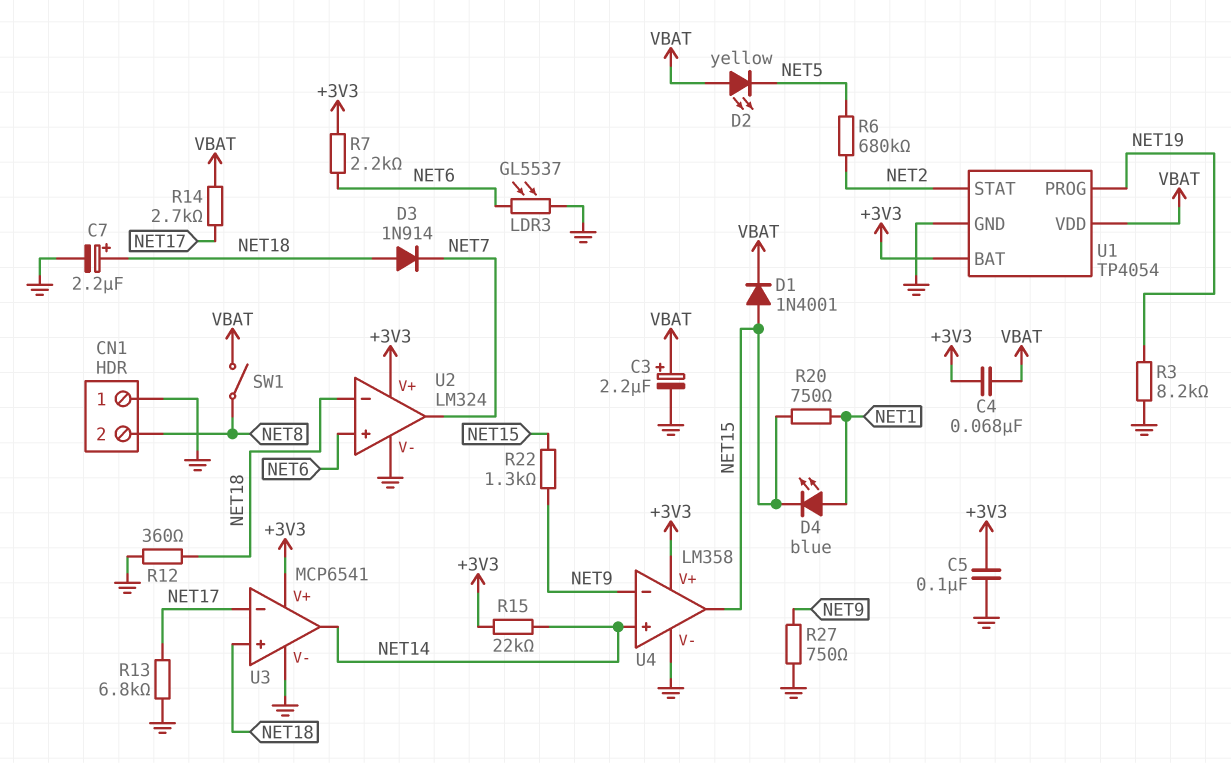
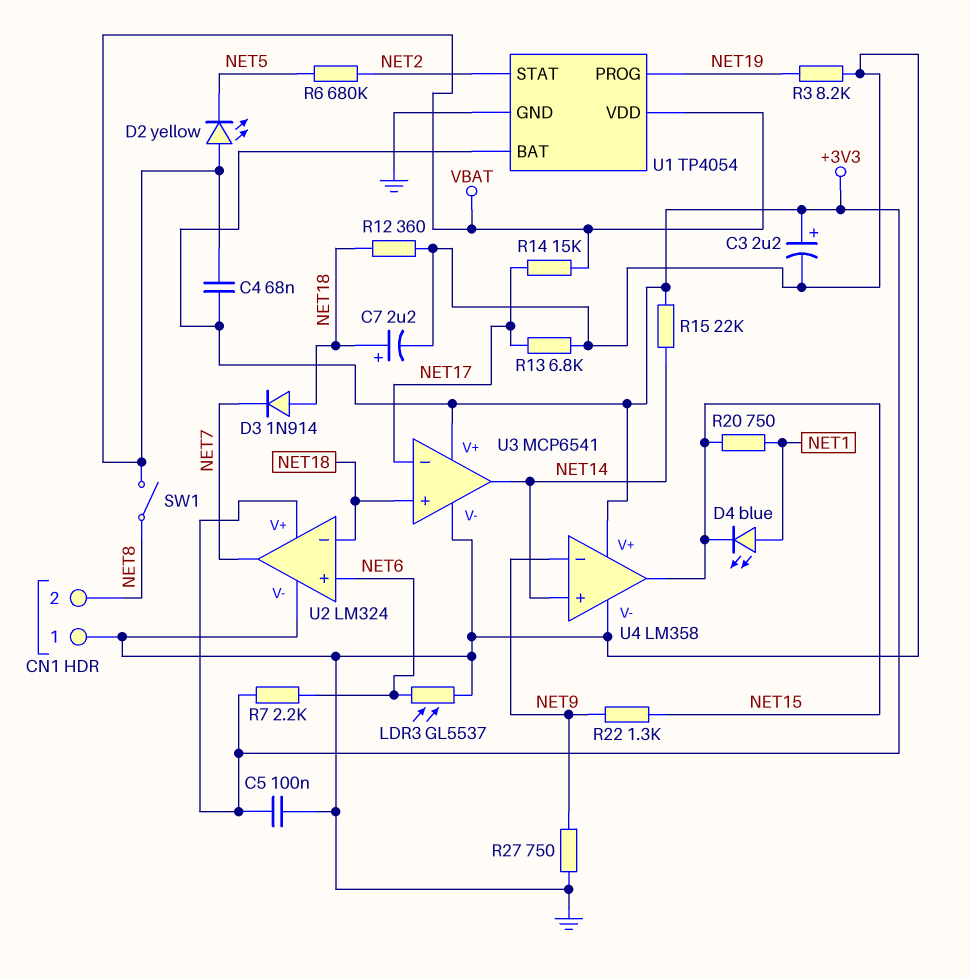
C3: 2.2uF (plus VBAT, minus GND) -> 2.2uF (plus +3V3, minus GND)
D1: diode 1N4001 (A NET15, K VBAT) -> none
R14: 2.7k (NET17, VBAT) -> 15k (NET17, VBAT)

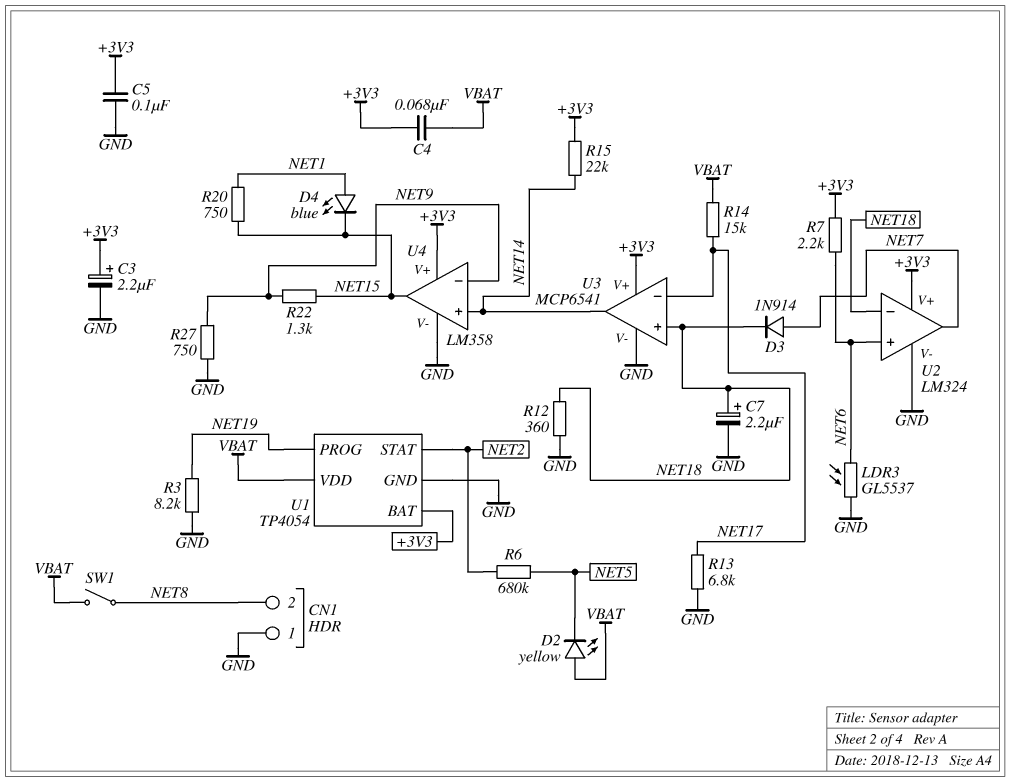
D3: diode 1N914 (A NET18, K NET7) -> diode 1N914 (A NET7, K NET18)

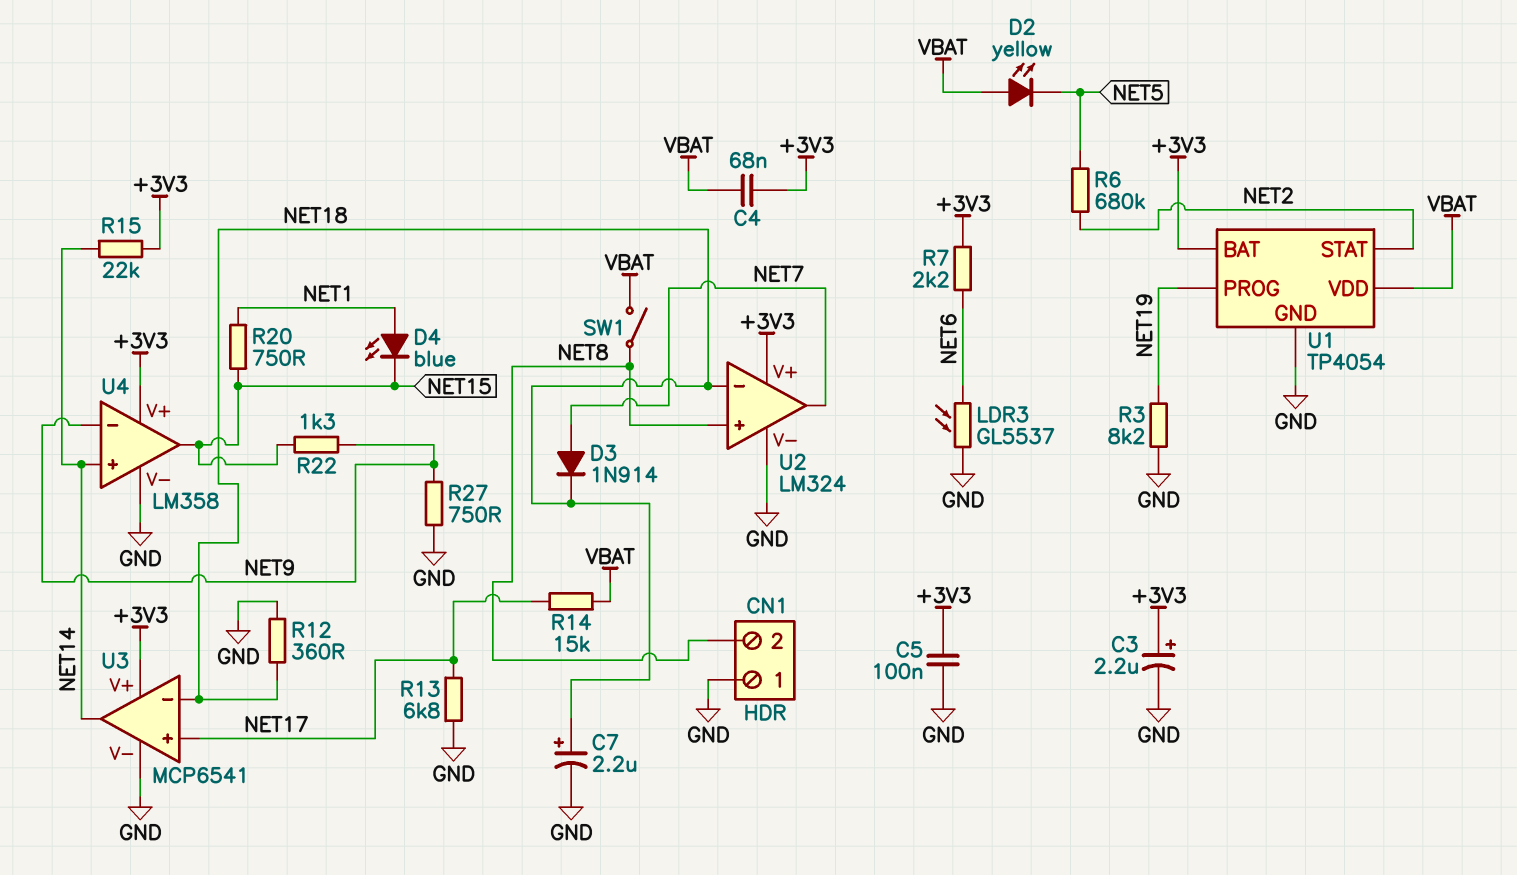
U2 pin in+: NET6 -> NET8
U3 pin in+: NET18 -> NET17
U3 pin in-: NET17 -> NET18

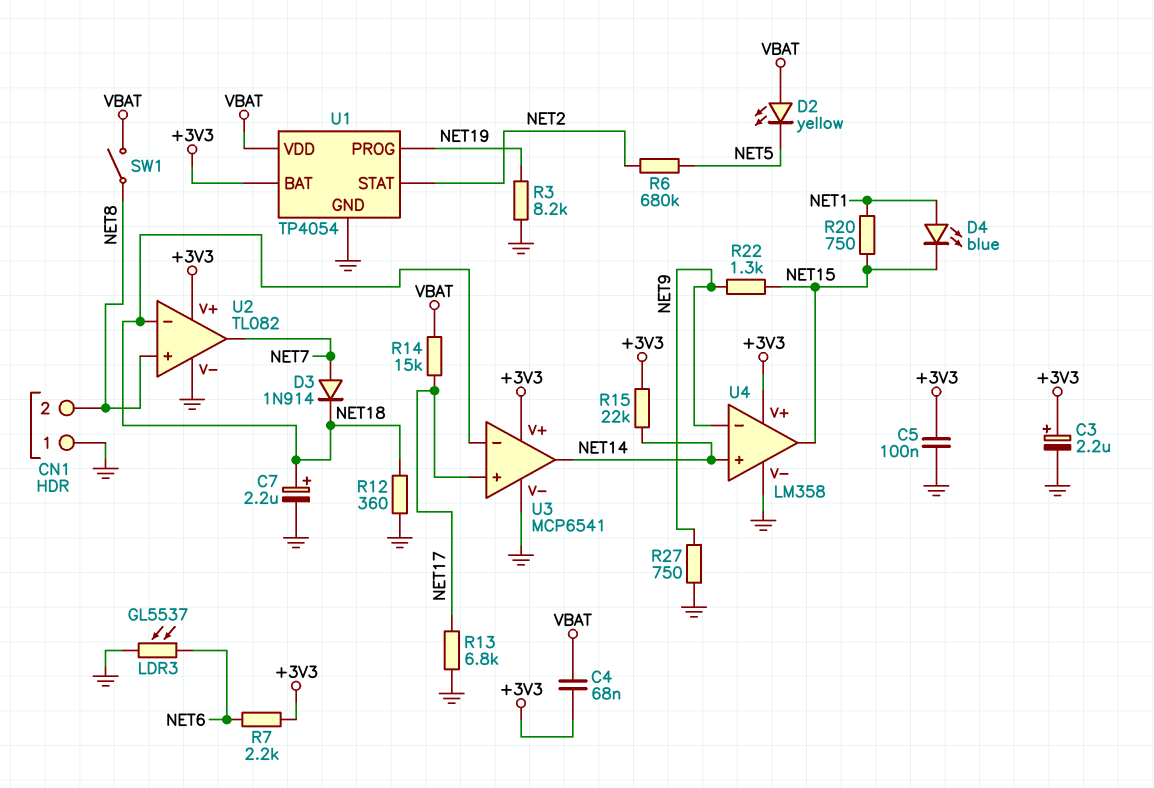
U2: LM324 -> TL082

